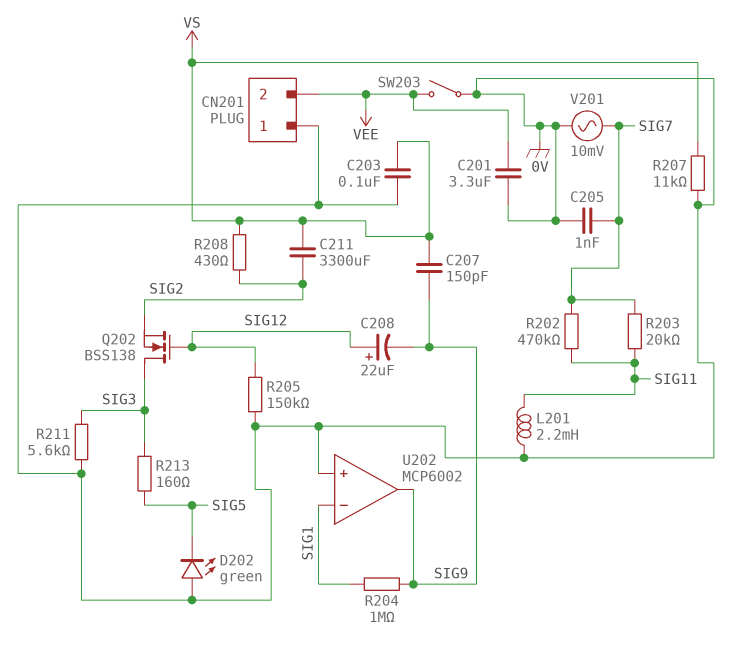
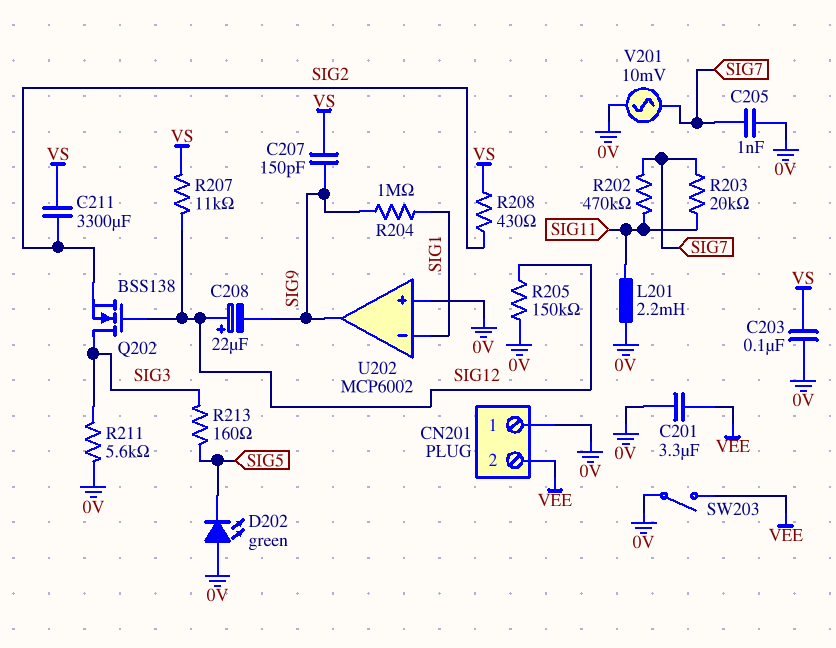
R207: 11k (0V, VS) -> 11k (SIG12, VS)

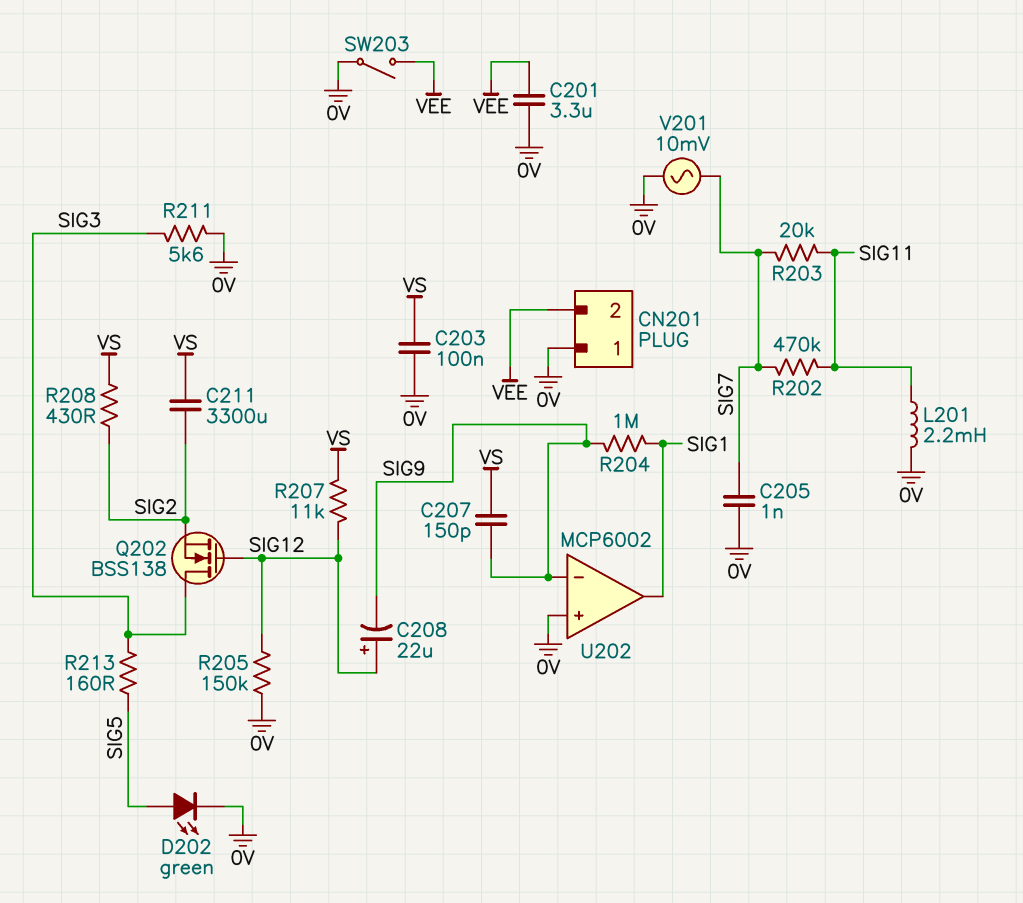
D202: LED green (A 0V, K SIG5) -> LED green (A SIG5, K 0V)
U202 pin in-: SIG1 -> SIG9
U202 pin out: SIG9 -> SIG1

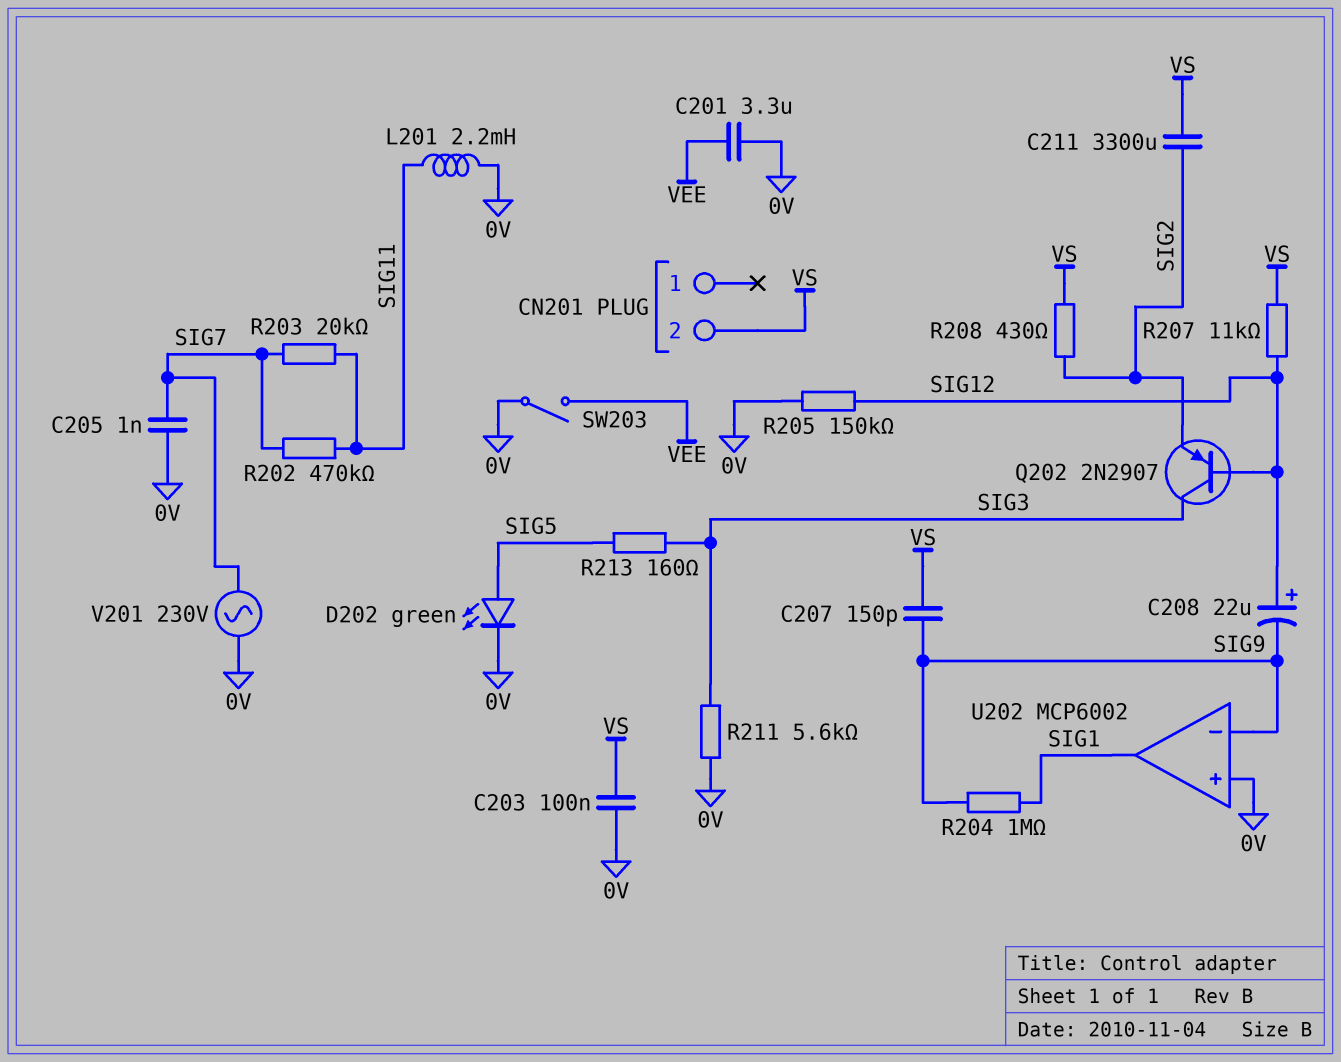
CN201 pin 1: 0V -> none
CN201 pin 2: VEE -> VS
Q202: NMOS BSS138 (G SIG12, D SIG3, S SIG2) -> PNP 2N2907 (B SIG12, C SIG3, E SIG2)
V201: AC 10mV (0V, SIG7) -> AC 230V (0V, SIG7)

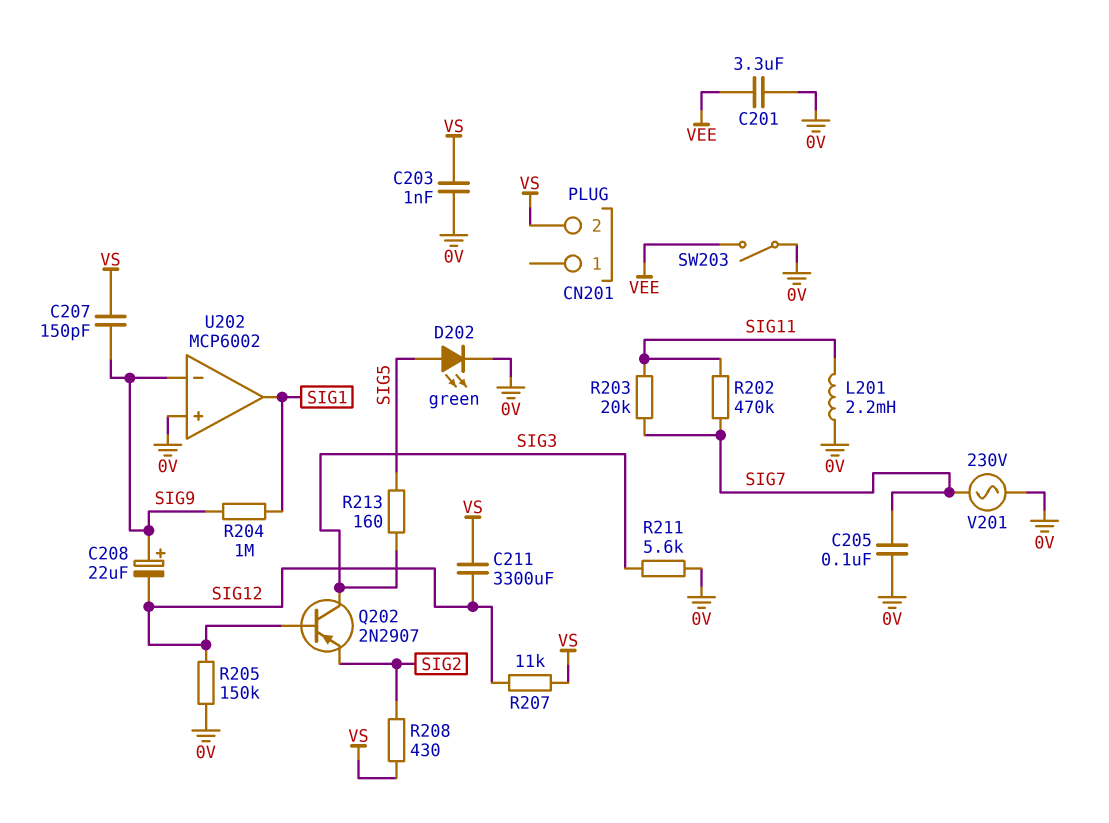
C203: 100nF (0V, VS) -> 1nF (0V, VS)
C205: 1nF (0V, SIG7) -> 100nF (0V, SIG7)
C208: 22uF (plus SIG12, minus SIG9) -> 22uF (plus SIG9, minus SIG12)
C211: 3300uF (SIG2, VS) -> 3300uF (SIG12, VS)

